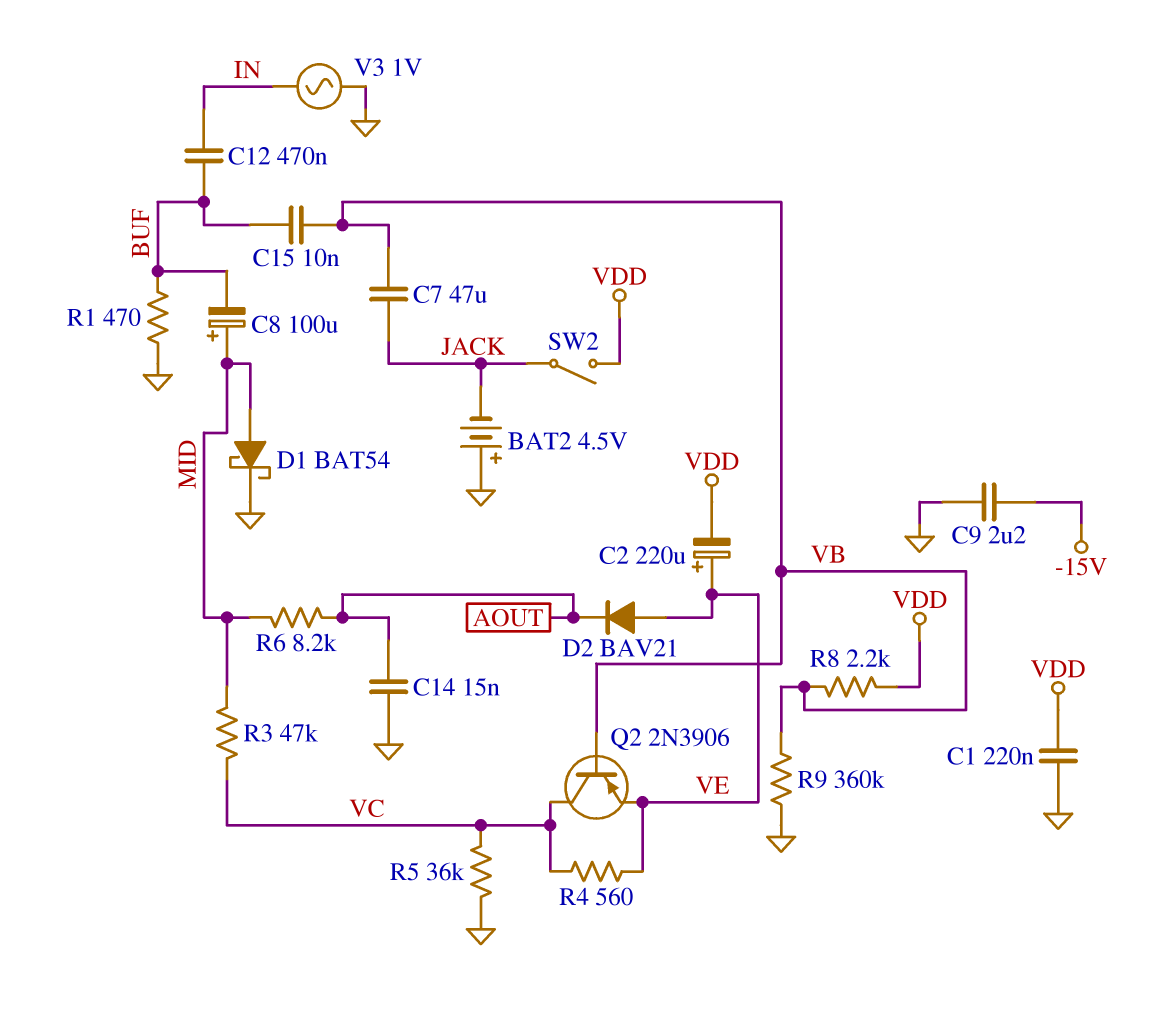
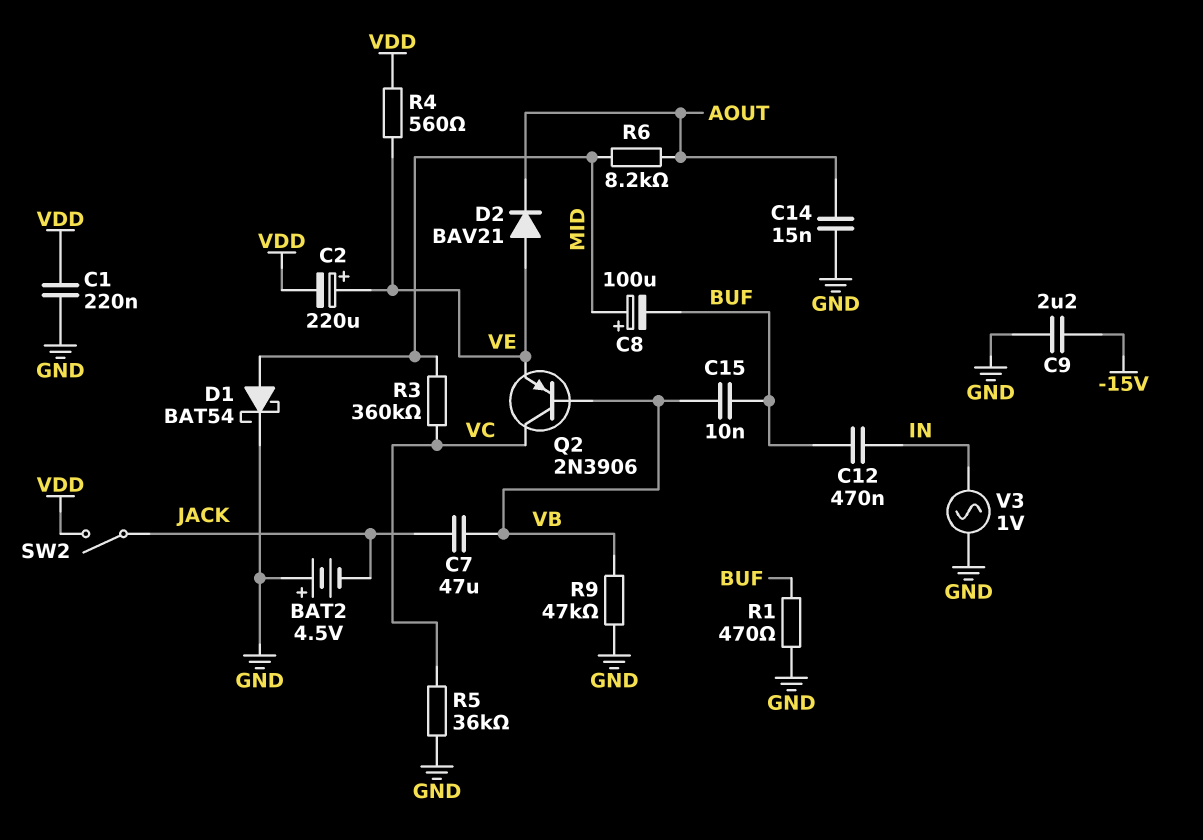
R3: 47k (MID, VC) -> 360k (MID, VC)
R4: 560 (VC, VE) -> 560 (VDD, VE)
R8: 2.2k (VB, VDD) -> none
R9: 360k (GND, VB) -> 47k (GND, VB)

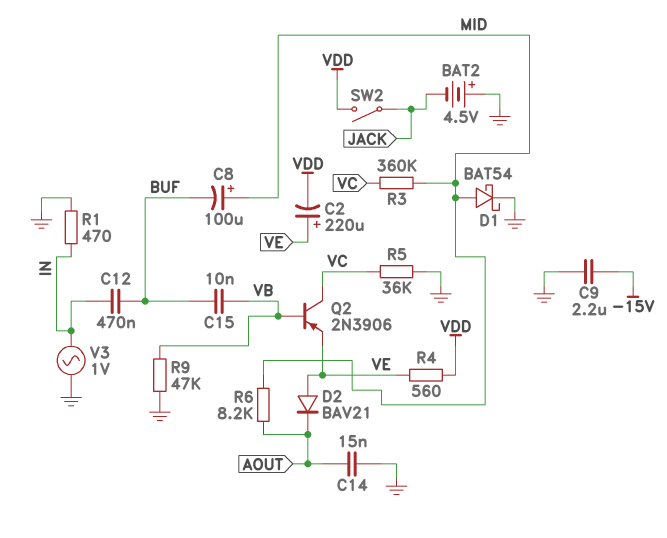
C1: 220nF (GND, VDD) -> none
C7: 47uF (JACK, VB) -> none
R1: 470 (BUF, GND) -> 470 (GND, IN)

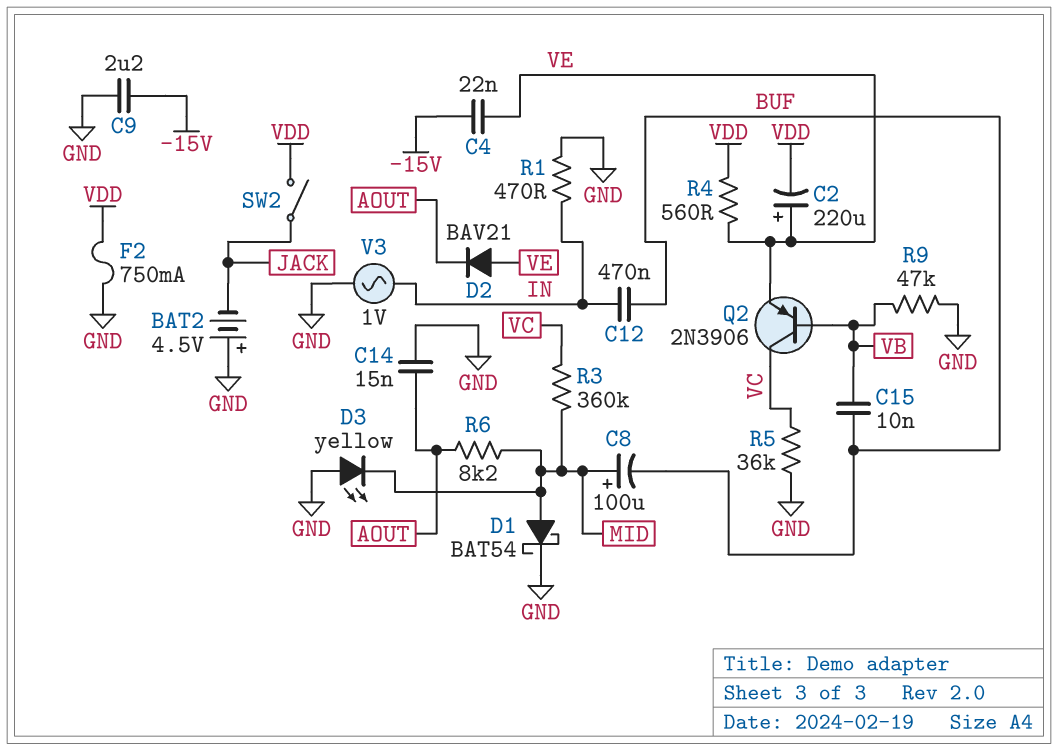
C4: none -> 22nF (-15V, VE)
D3: none -> LED yellow (A GND, K MID)
F2: none -> 750mA (GND, VDD)

